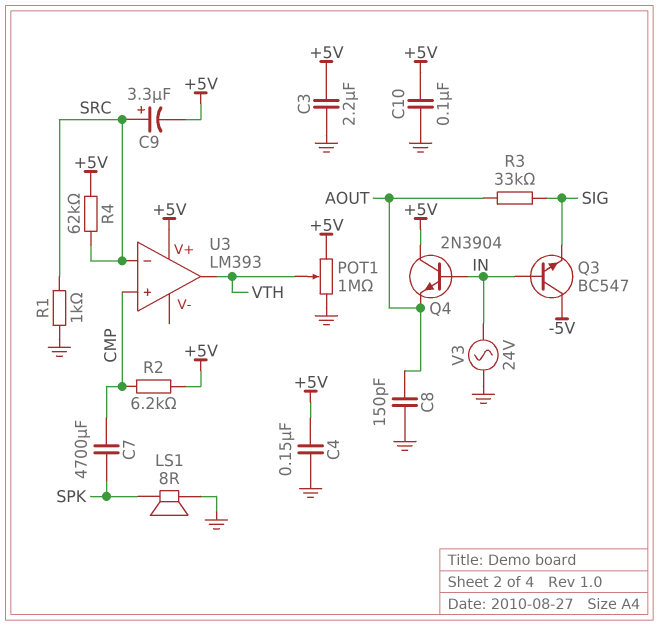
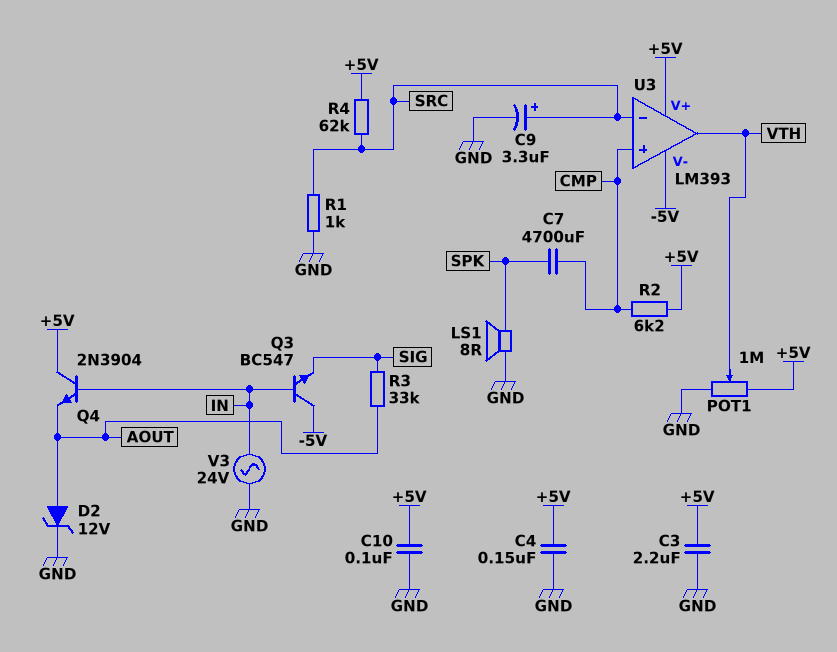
C8: 150pF (AOUT, GND) -> none
C9: 3.3uF (plus SRC, minus +5V) -> 3.3uF (plus SRC, minus GND)
D2: none -> zener 12V (A AOUT, K GND)
U3 pin V-: none -> -5V

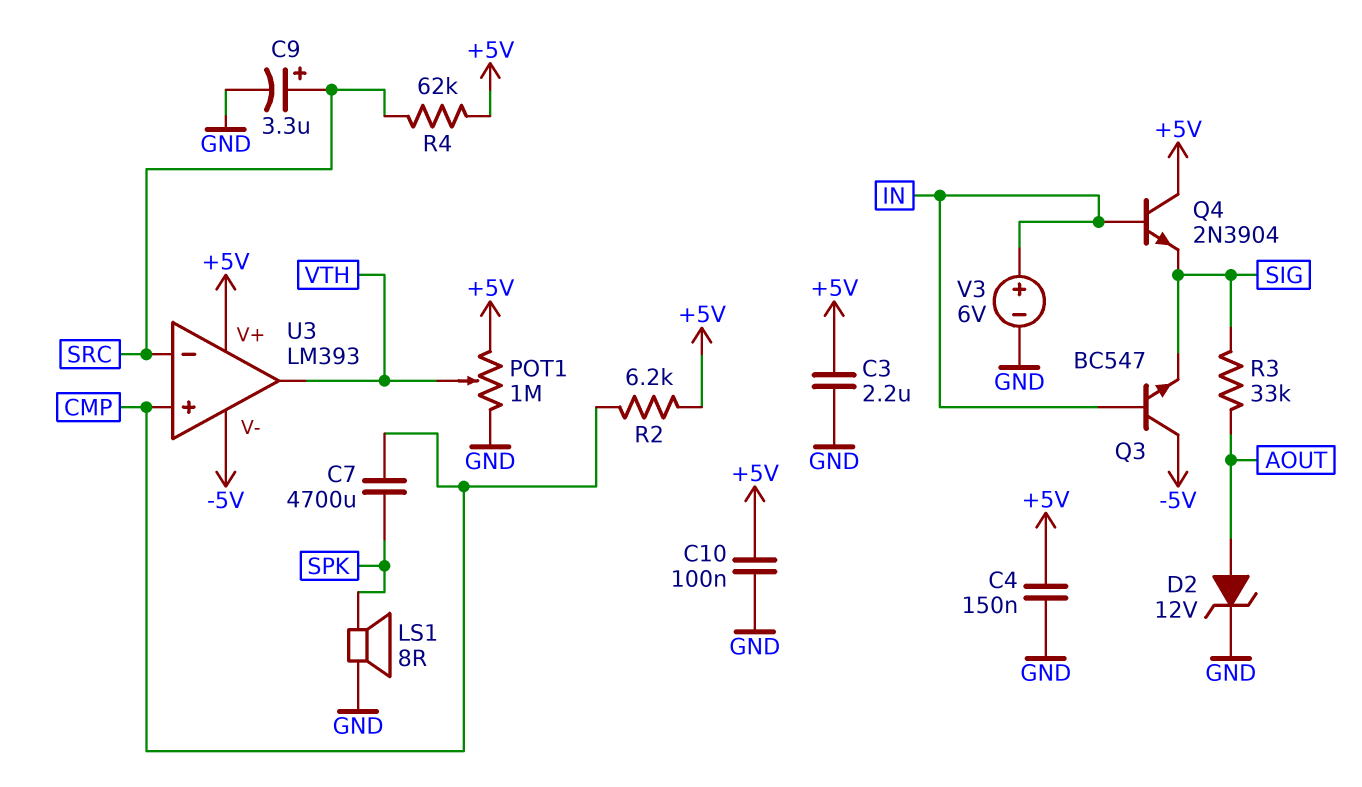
Q4: NPN 2N3904 (B IN, C +5V, E AOUT) -> NPN 2N3904 (B IN, C +5V, E SIG)
R1: 1k (GND, SRC) -> none
V3: AC 24V (GND, IN) -> 6V (plus IN, minus GND)

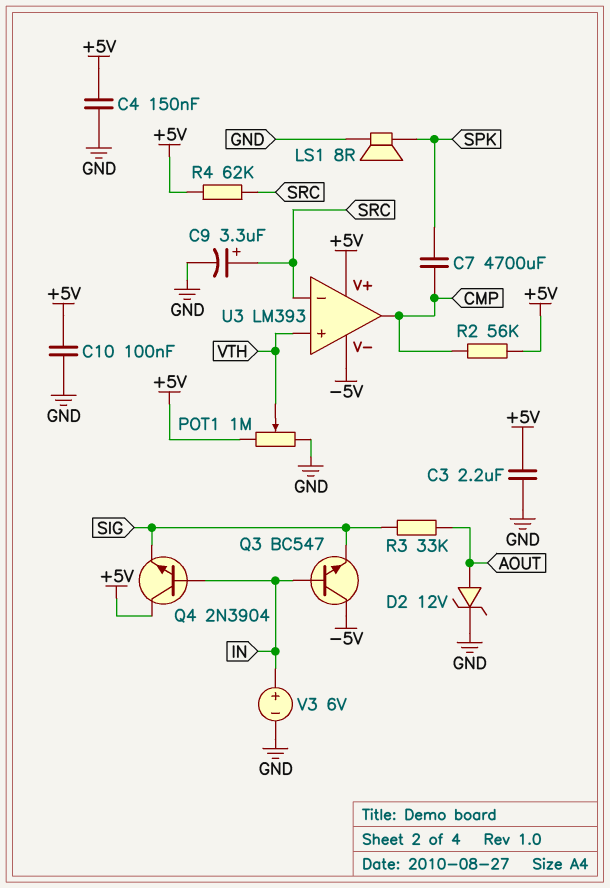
R2: 6.2k (+5V, CMP) -> 56k (+5V, CMP)
U3 pin in+: CMP -> VTH
U3 pin out: VTH -> CMP

